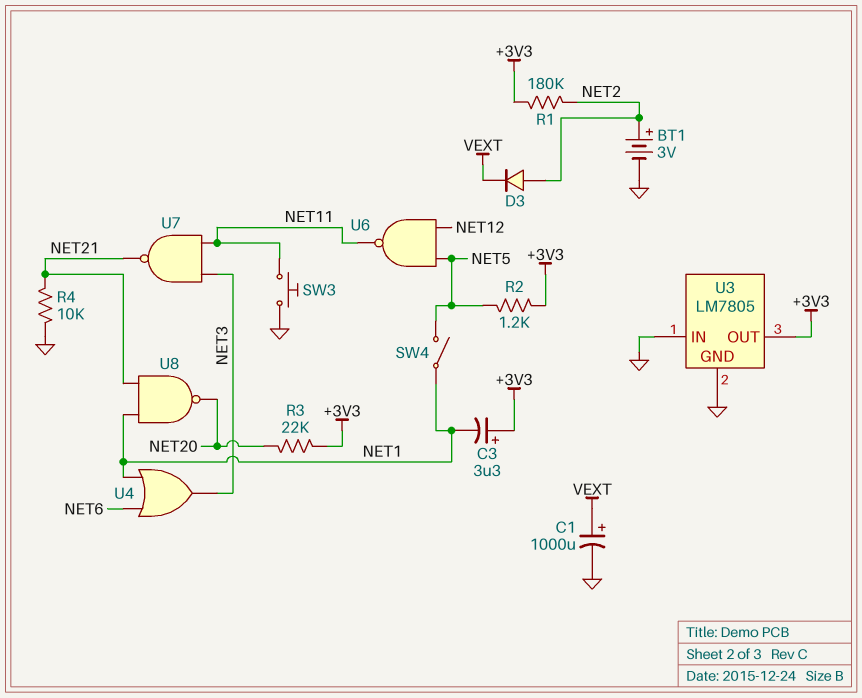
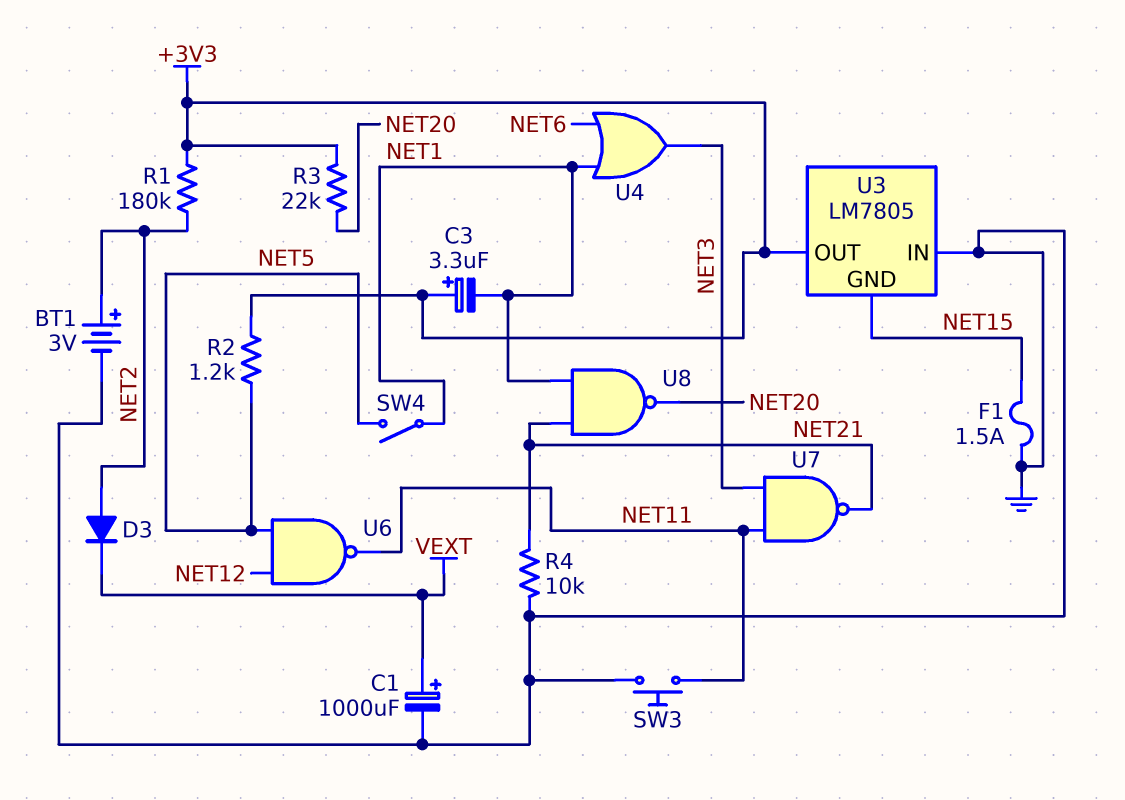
F1: none -> 1.5A (GND, NET15)
U3 pin GND: GND -> NET15

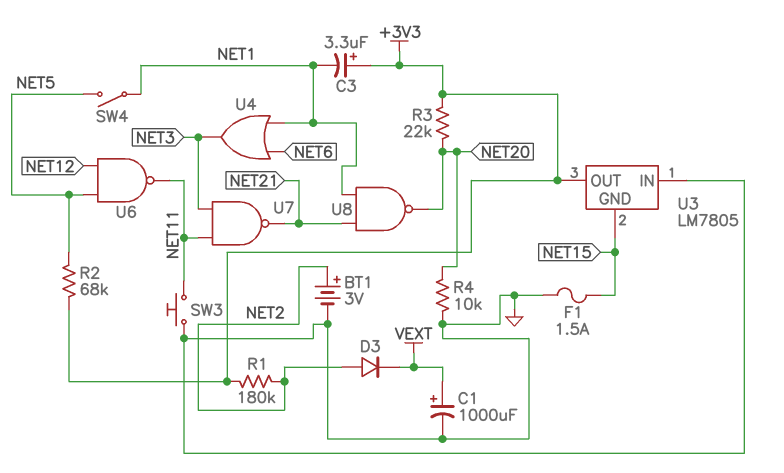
R2: 1.2k (+3V3, NET5) -> 68k (+3V3, NET5)
R4: 10k (GND, NET21) -> 10k (GND, NET20)

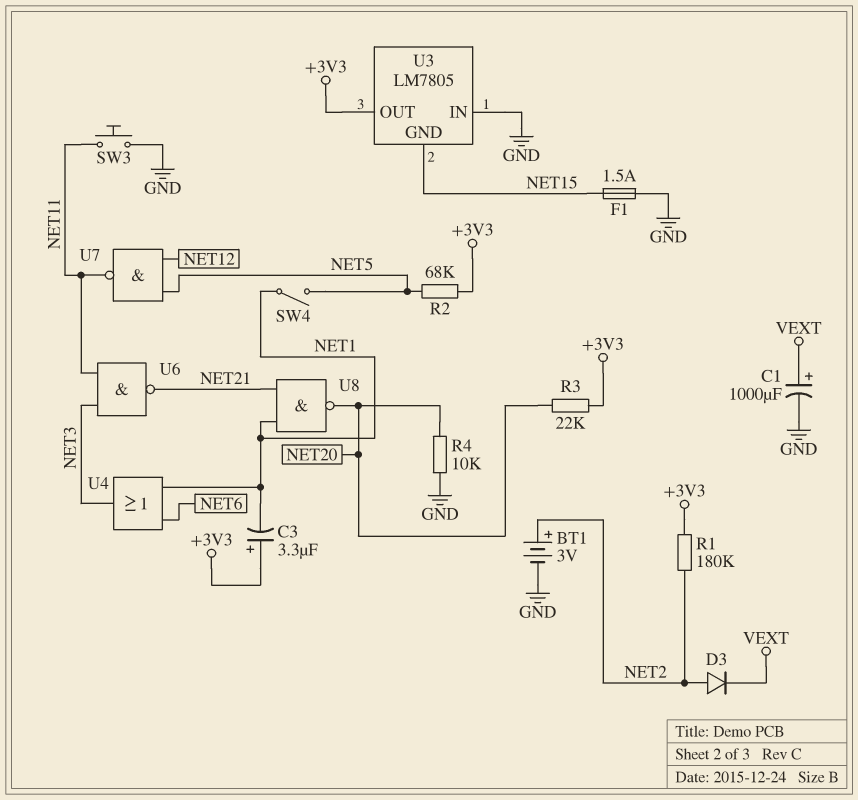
U6: NAND (in NET5, in NET12, out NET11) -> NAND (in NET3, in NET11, out NET21)
U7: NAND (in NET3, in NET11, out NET21) -> NAND (in NET5, in NET12, out NET11)

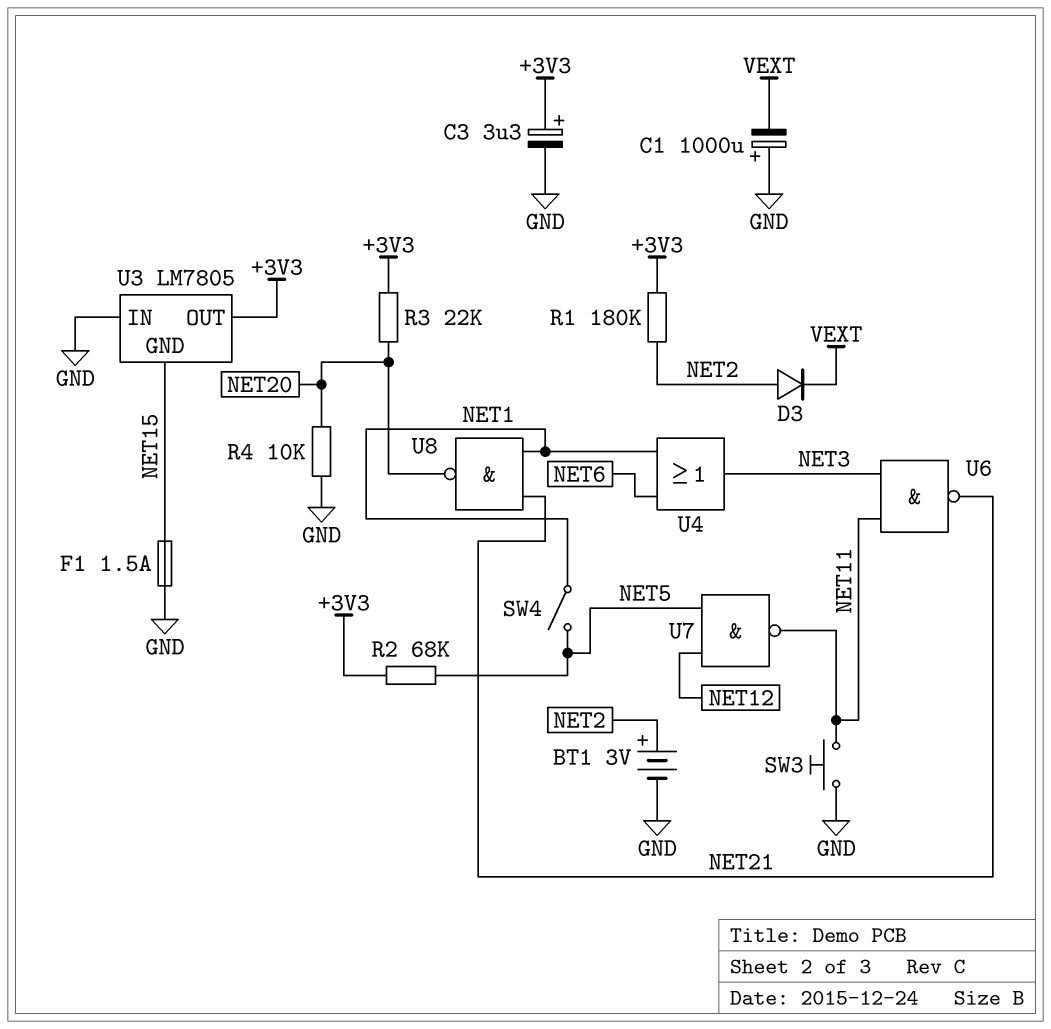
C1: 1000uF (plus VEXT, minus GND) -> 1000uF (plus GND, minus VEXT)
C3: 3.3uF (plus +3V3, minus NET1) -> 3.3uF (plus +3V3, minus GND)

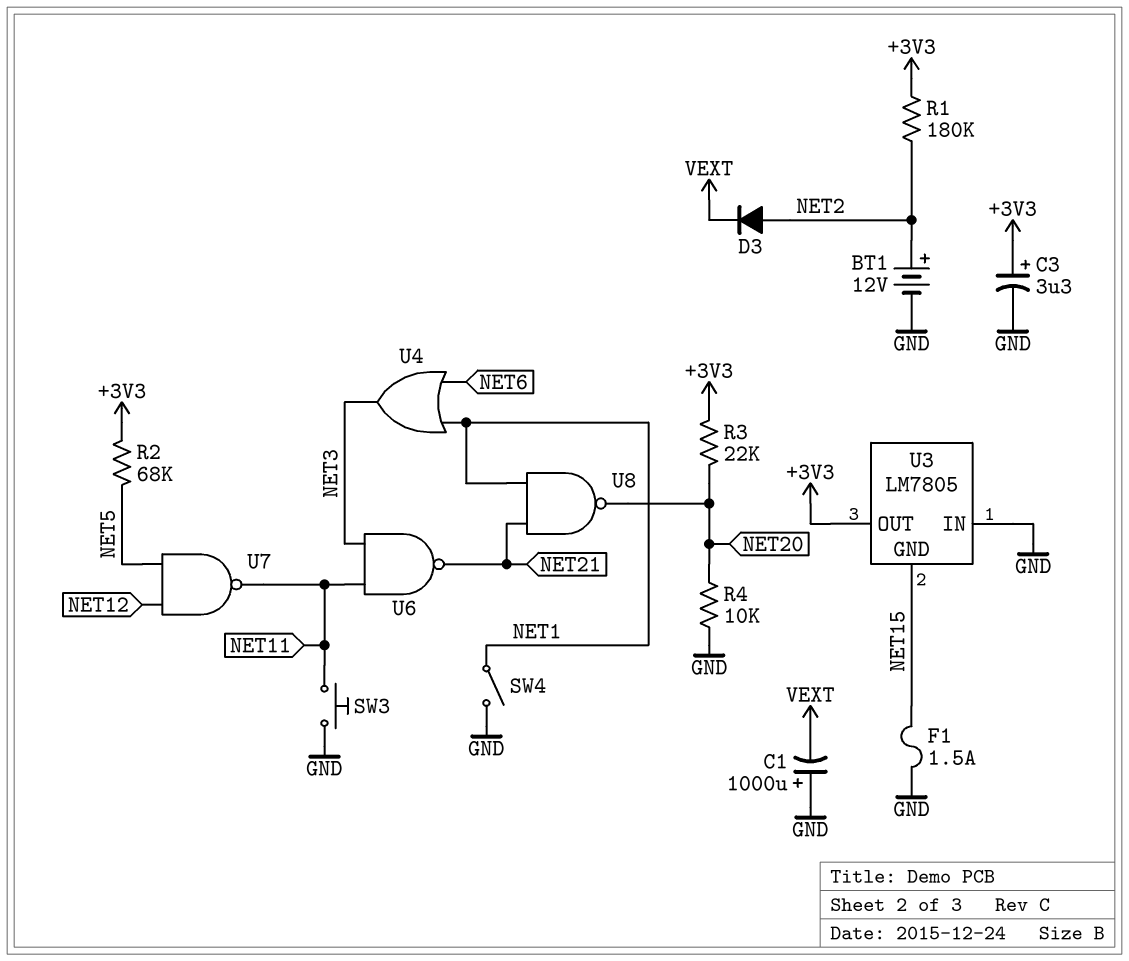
BT1: 3V (plus NET2, minus GND) -> 12V (plus NET2, minus GND)
SW4: switch (NET1, NET5) -> switch (GND, NET1)

